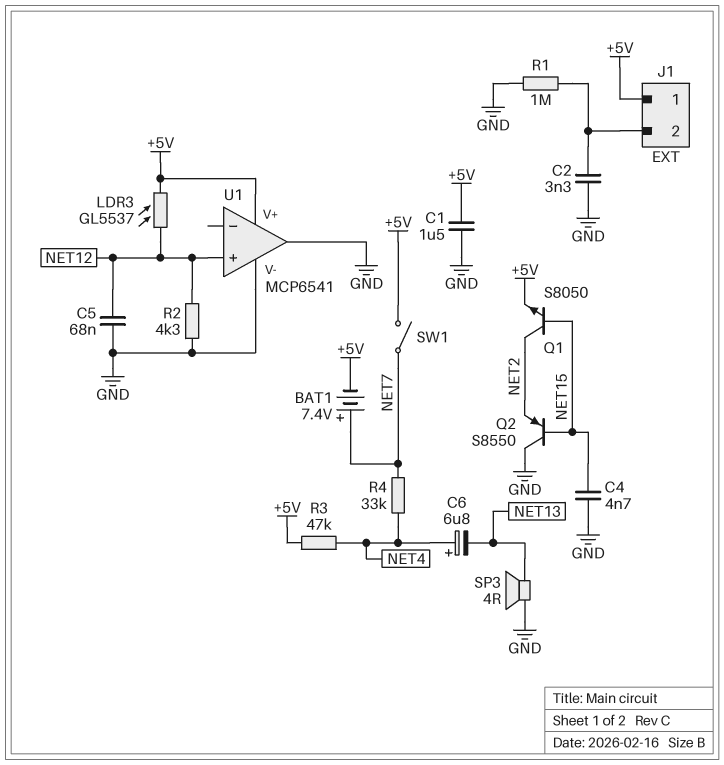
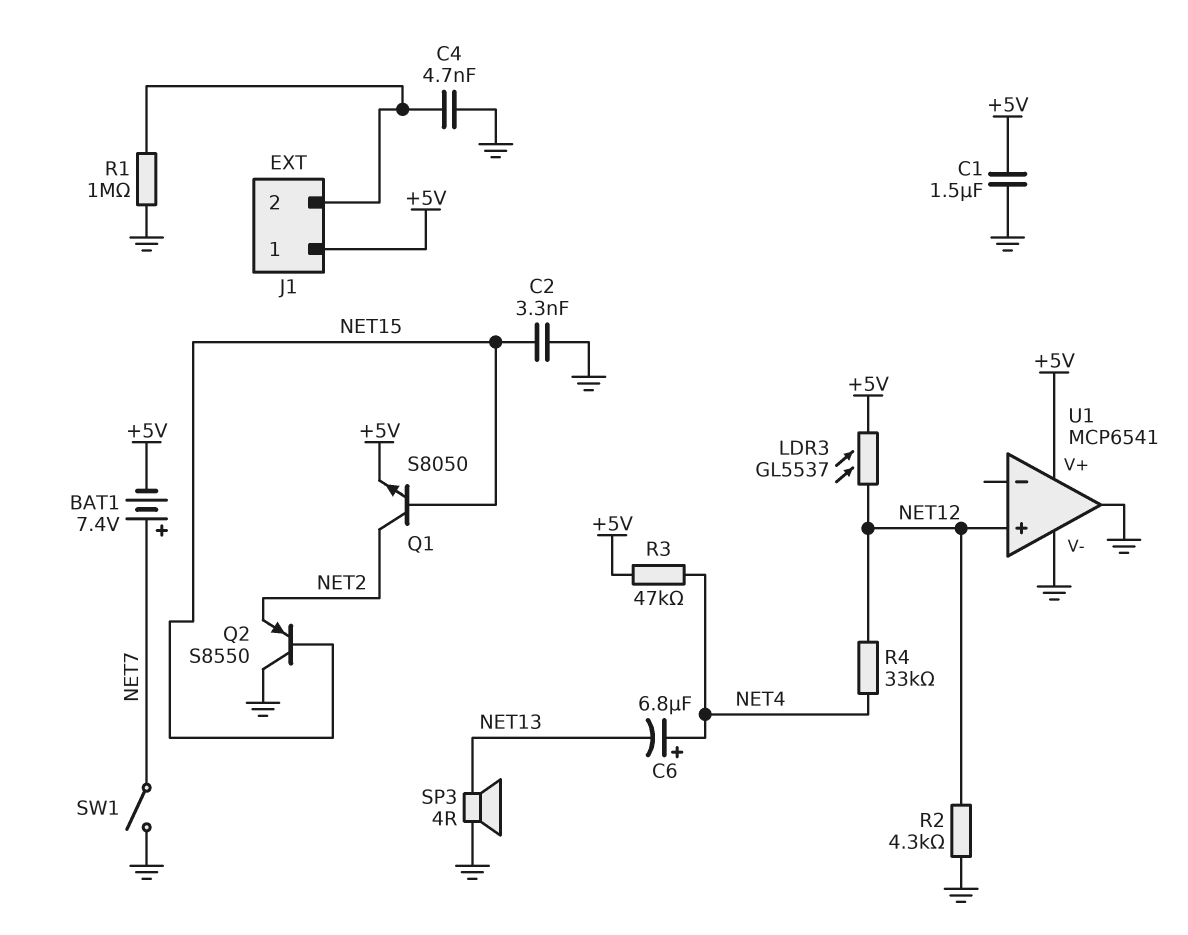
C2: 3.3nF (GND, J1/2) -> 3.3nF (GND, NET15)
C4: 4.7nF (GND, NET15) -> 4.7nF (GND, J1/2)
C5: 68nF (GND, NET12) -> none
R4: 33k (NET4, NET7) -> 33k (NET4, NET12)
SW1: switch (+5V, NET7) -> switch (GND, NET7)

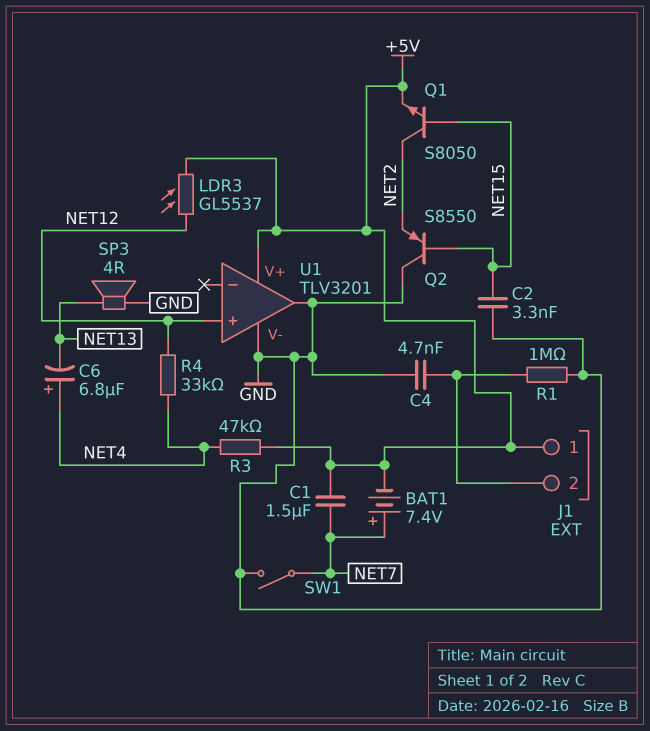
C1: 1.5uF (+5V, GND) -> 1.5uF (+5V, NET7)
R2: 4.3k (GND, NET12) -> none
U1: MCP6541 -> TLV3201

